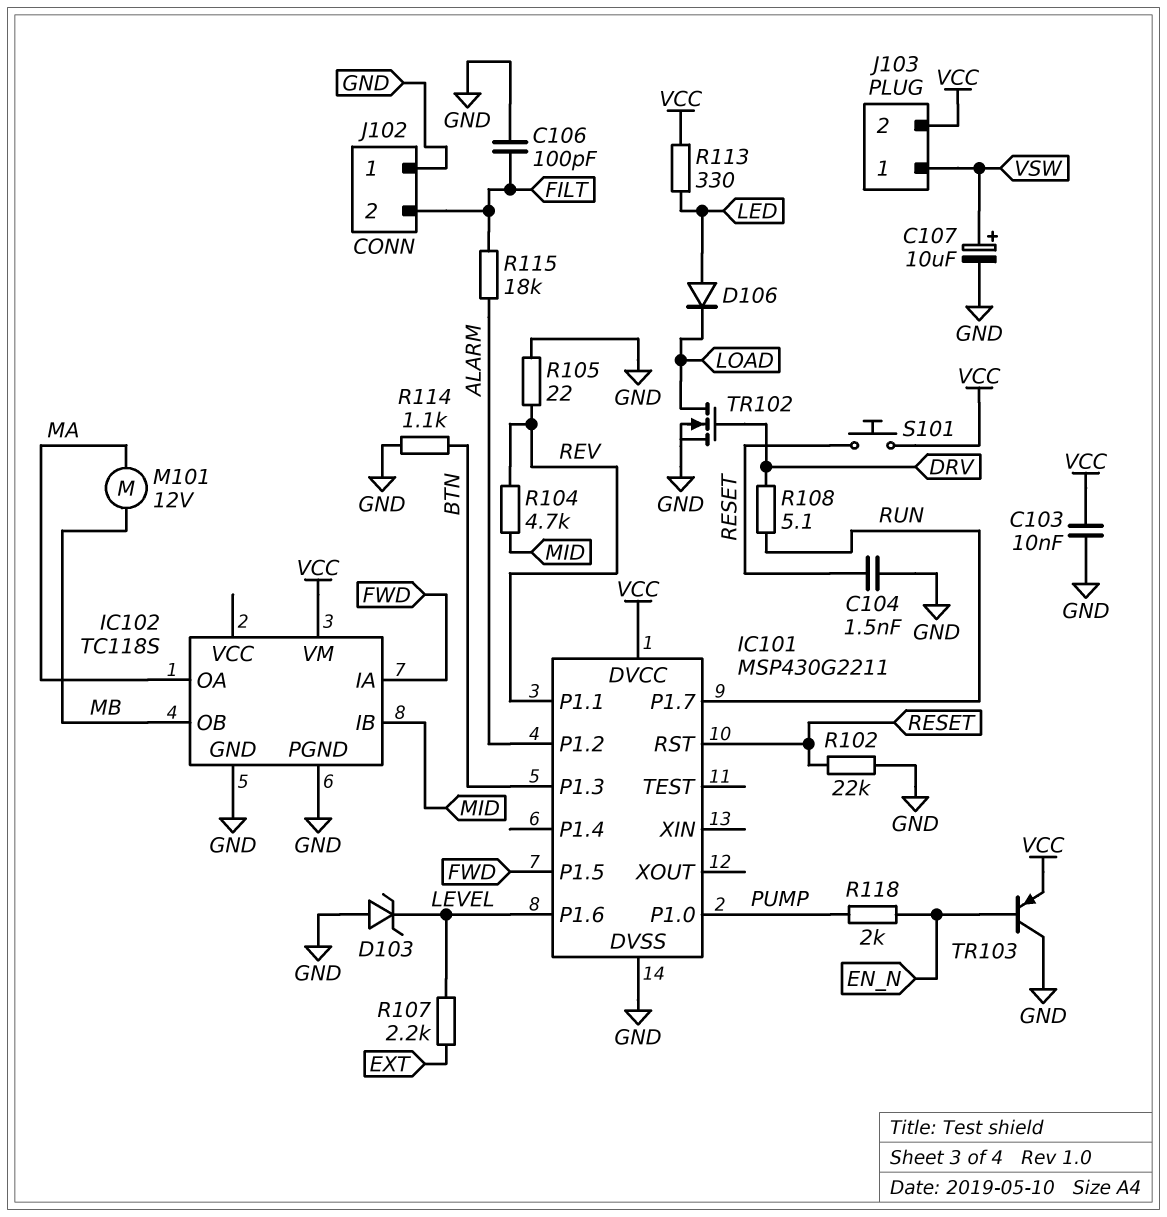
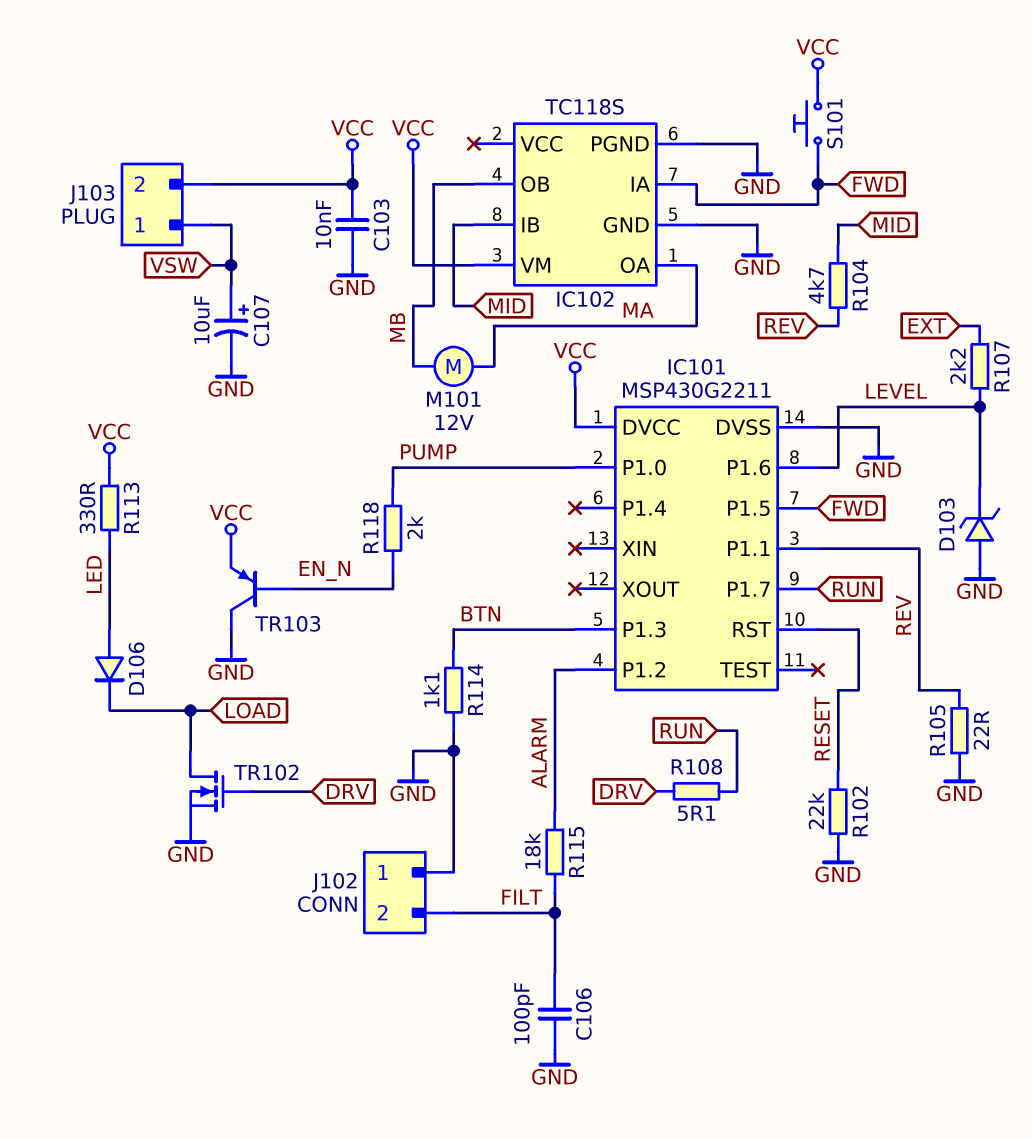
C104: 1.5nF (GND, RESET) -> none
S101: button (RESET, VCC) -> button (FWD, VCC)

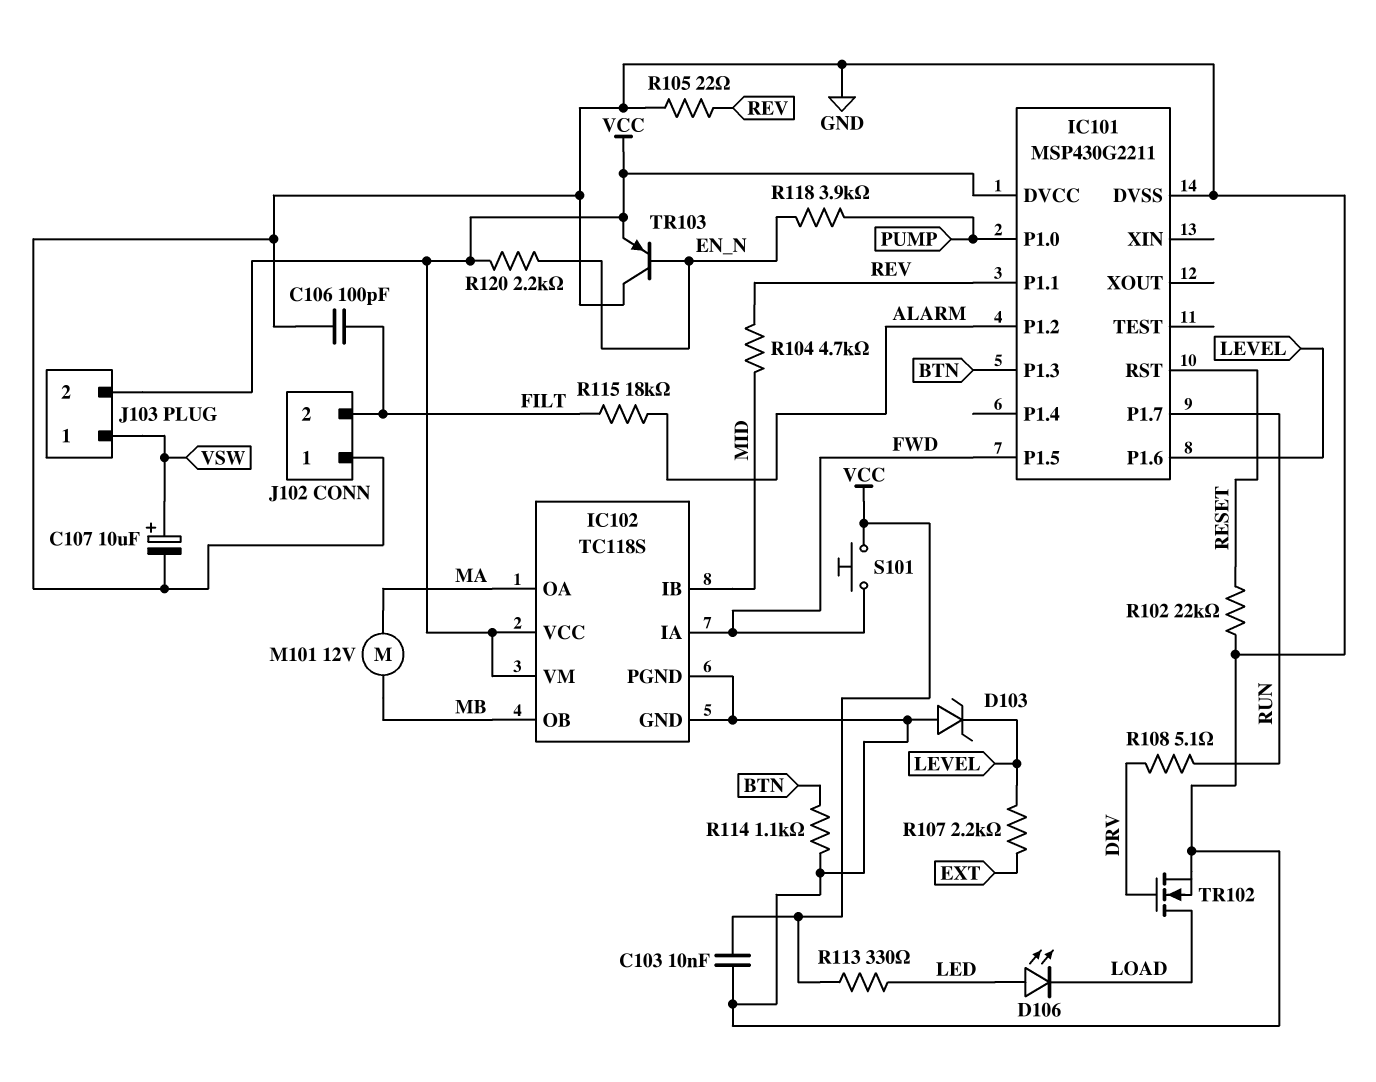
D106: diode (A LED, K LOAD) -> LED (A LED, K LOAD)
IC102 pin VCC: none -> VCC
R118: 2k (EN_N, PUMP) -> 3.9k (EN_N, PUMP)
R120: none -> 2.2k (EN_N, VCC)

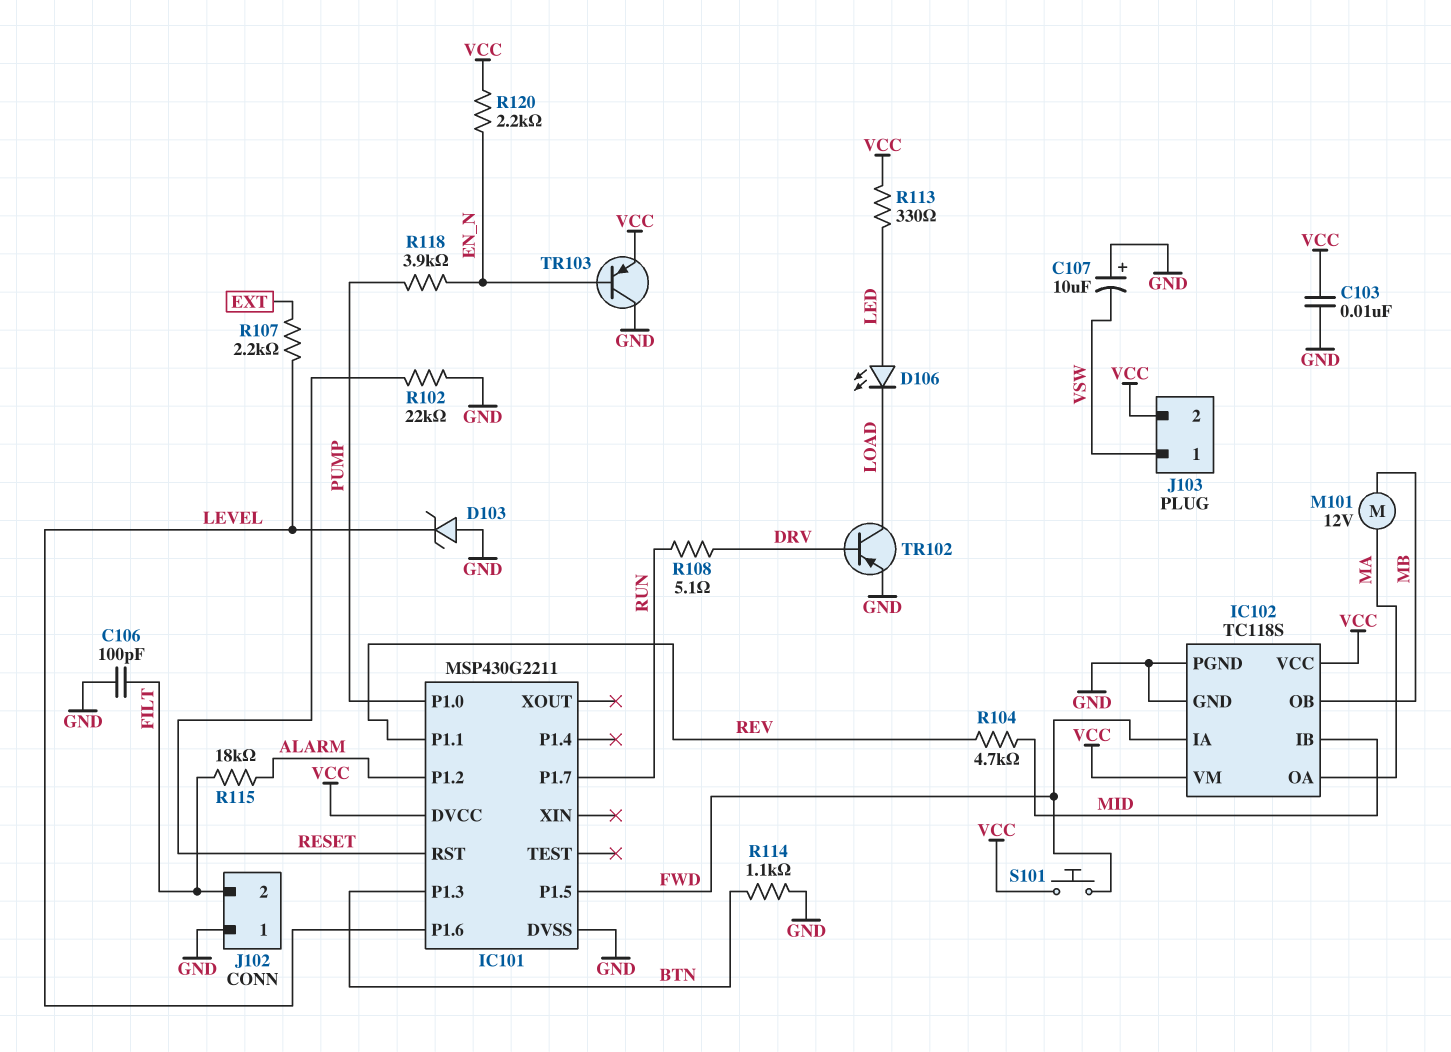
C107: 10uF (plus VSW, minus GND) -> 10uF (plus GND, minus VSW)
R105: 22 (GND, REV) -> none
TR102: NMOS (G DRV, D LOAD, S GND) -> PNP (B DRV, C LOAD, E GND)

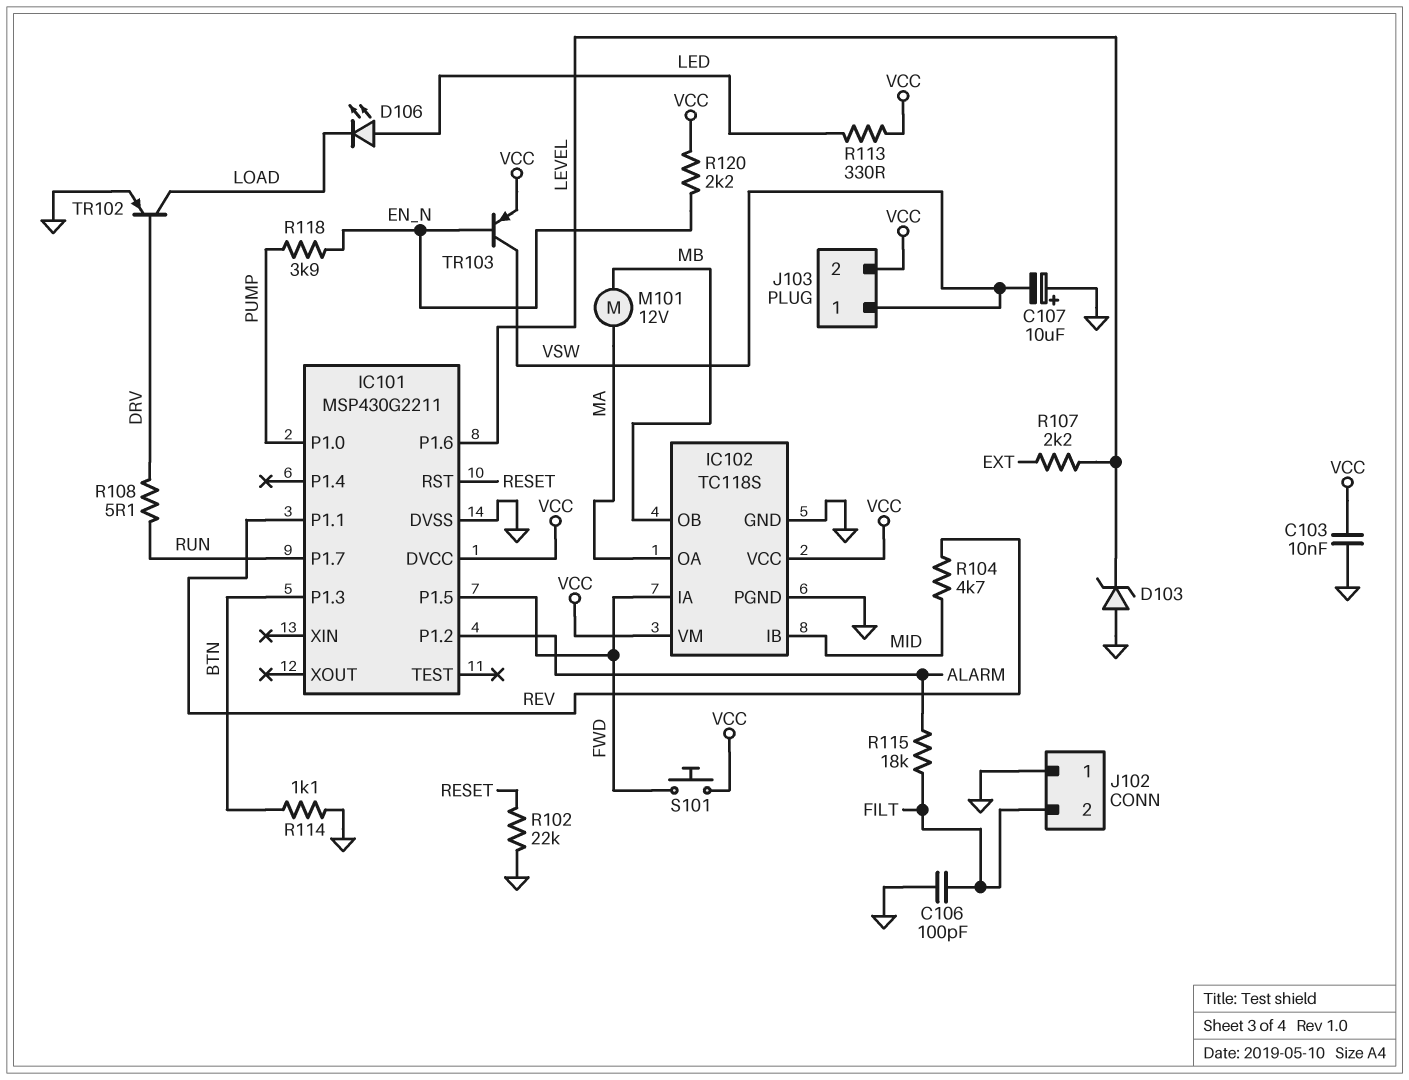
TR103: PNP (B EN_N, C GND, E VCC) -> PNP (B EN_N, C VSW, E VCC)

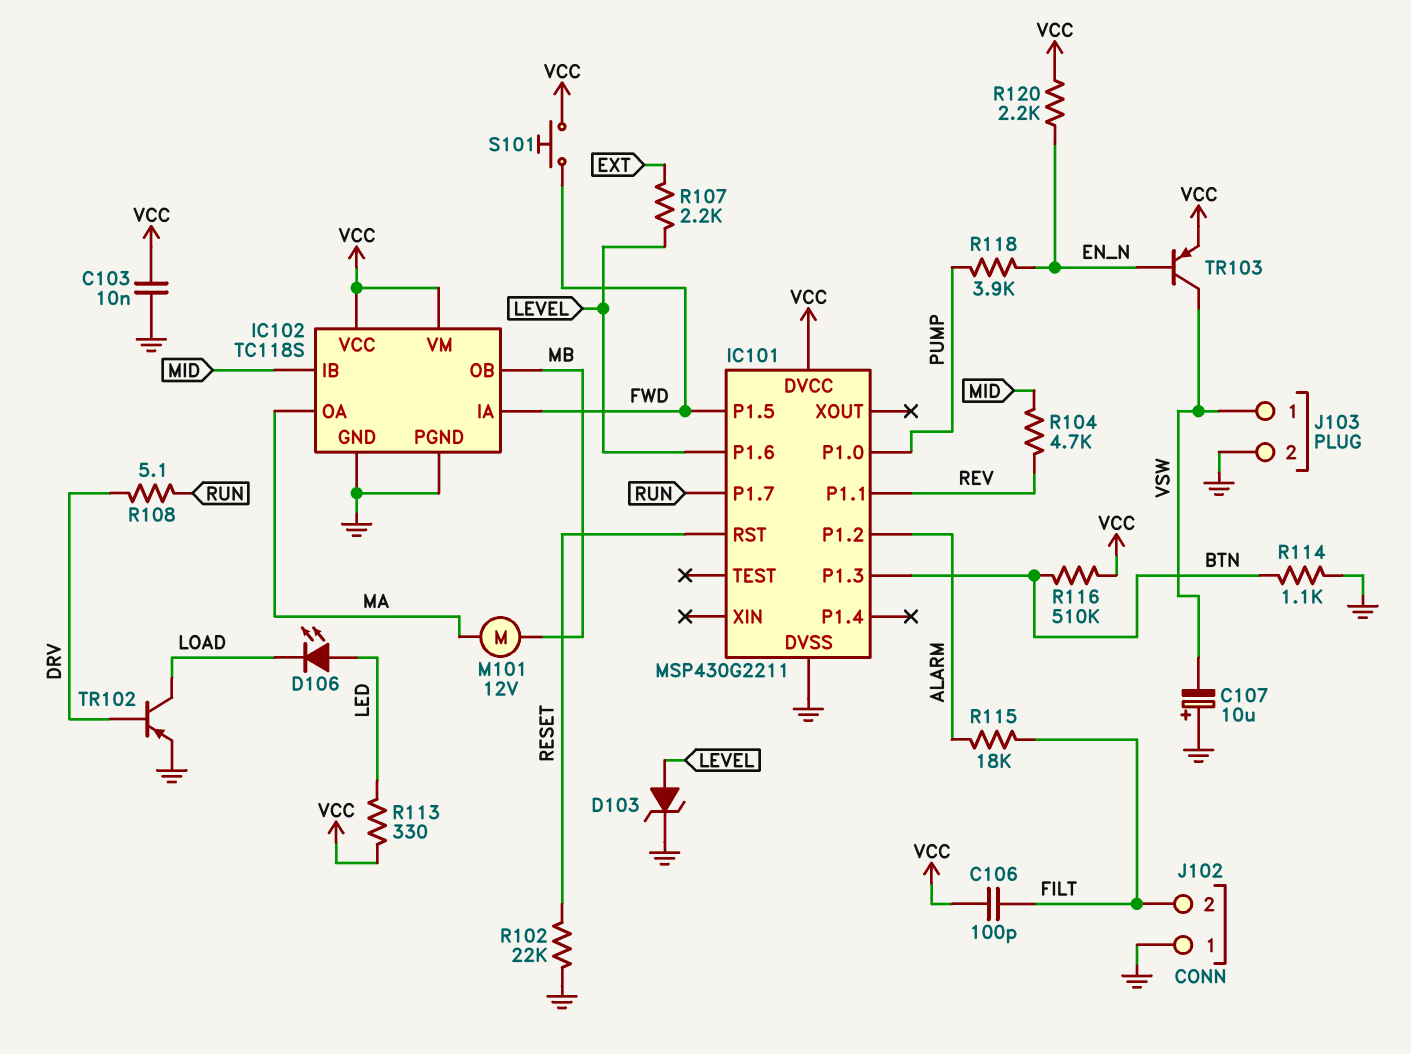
C106: 100pF (FILT, GND) -> 100pF (FILT, VCC)
D103: zener (A GND, K LEVEL) -> zener (A LEVEL, K GND)
J103 pin 2: VCC -> GND
R116: none -> 510k (BTN, VCC)

